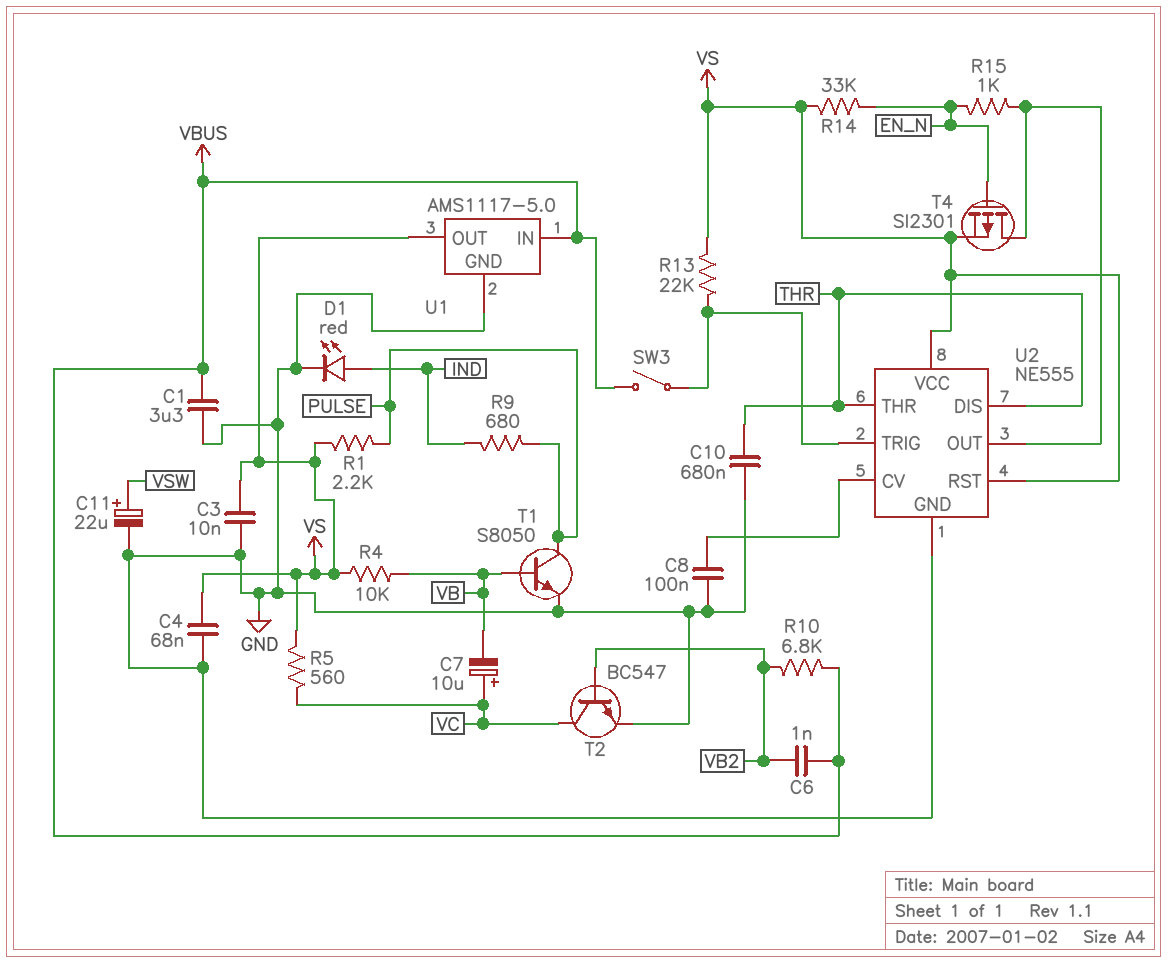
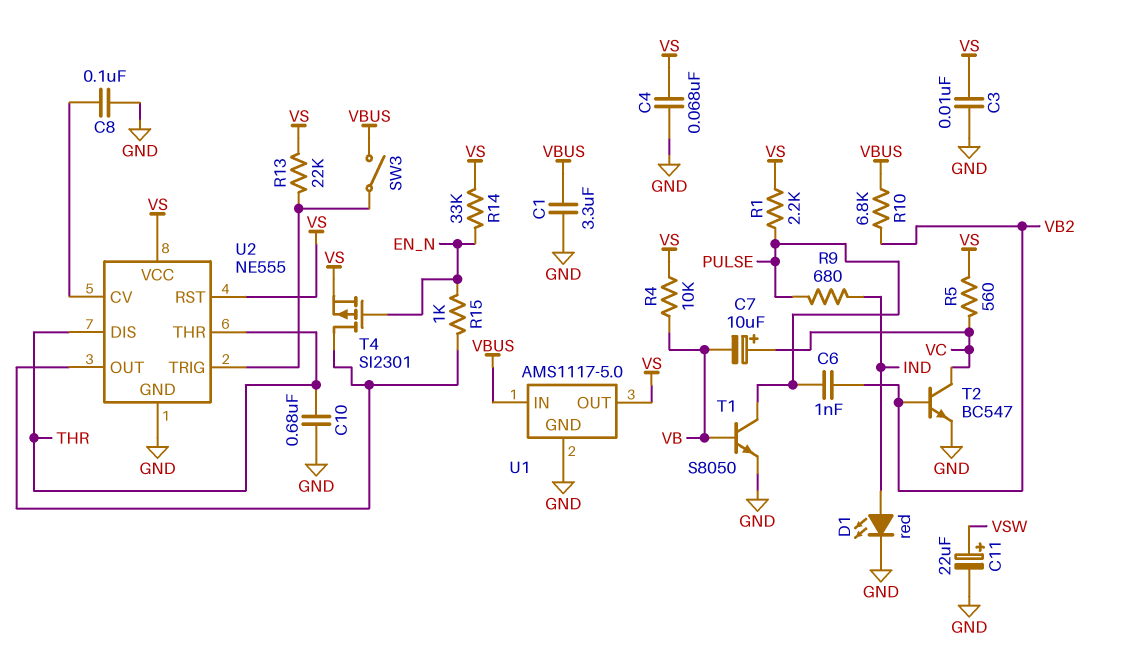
C6: 1nF (VB2, VBUS) -> 1nF (PULSE, VB2)

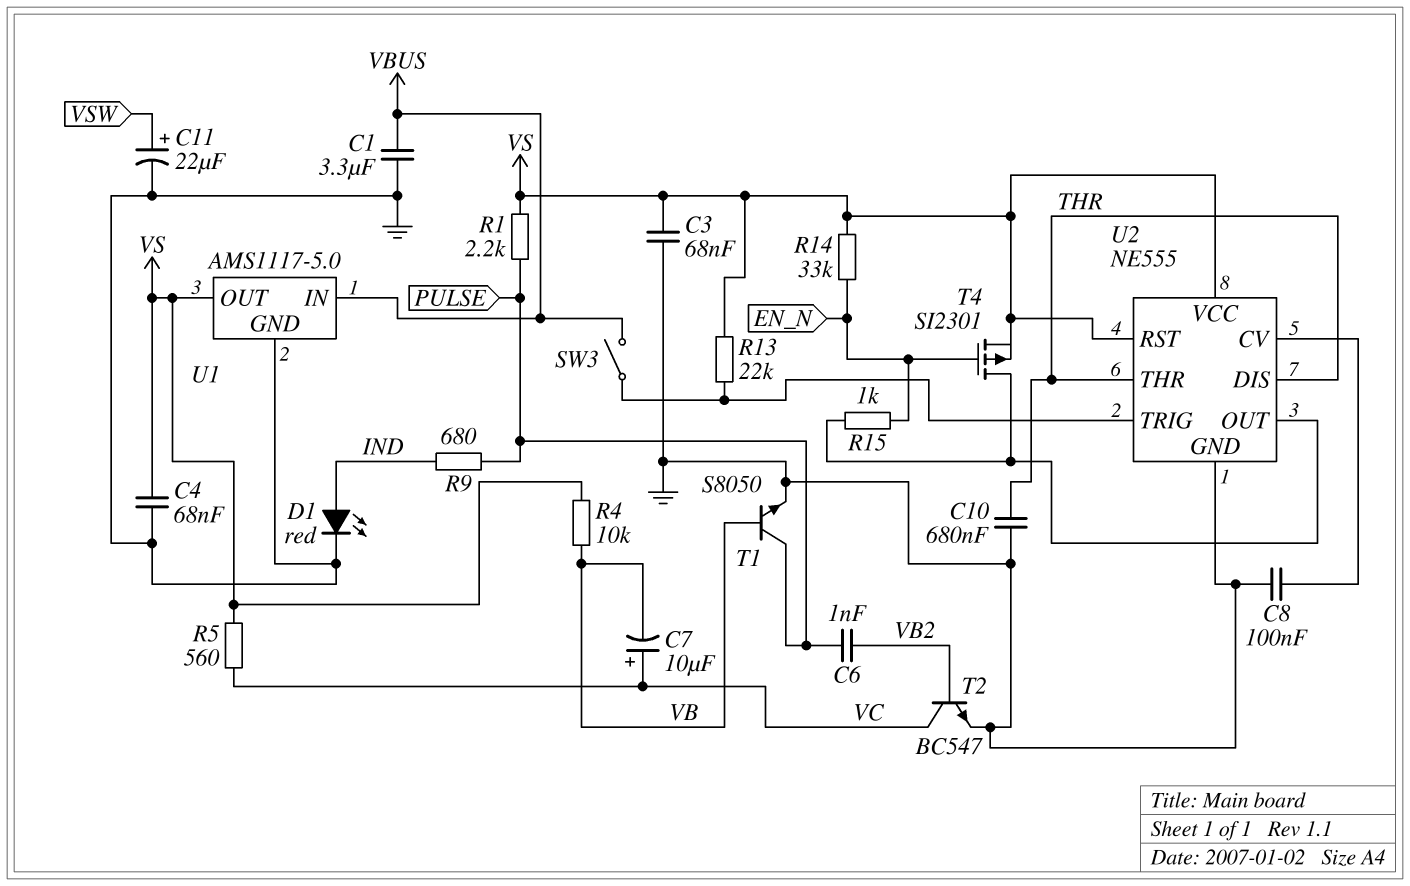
C3: 10nF (GND, VS) -> 68nF (GND, VS)
R10: 6.8k (VB2, VBUS) -> none

